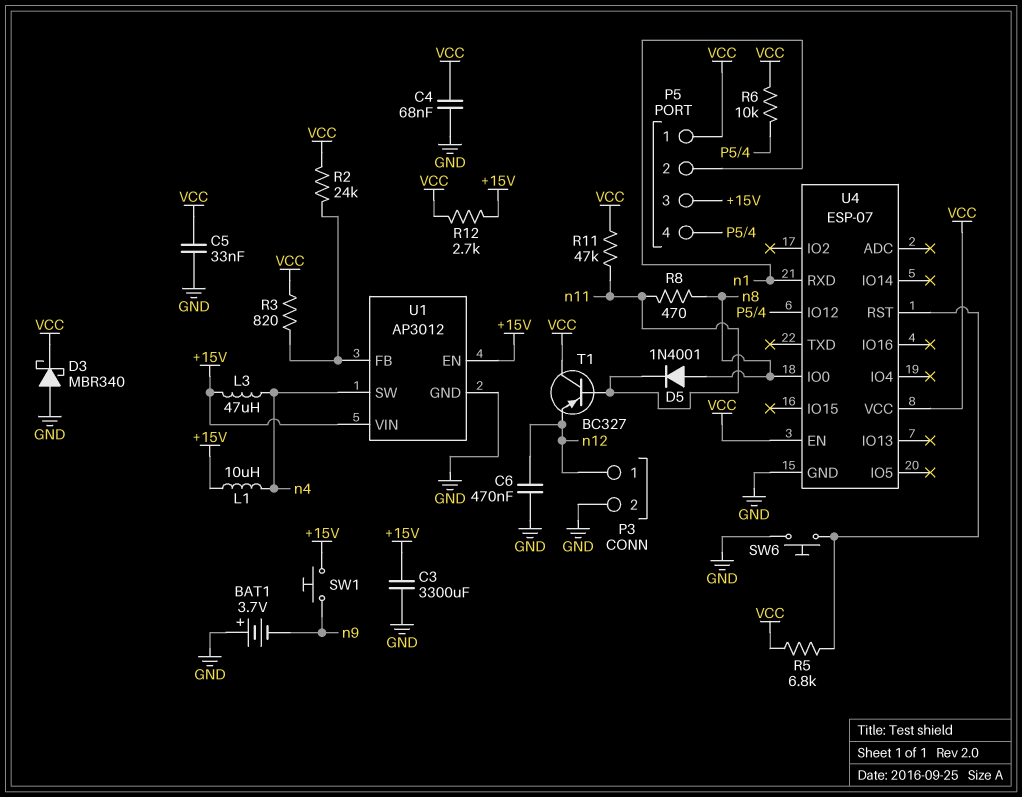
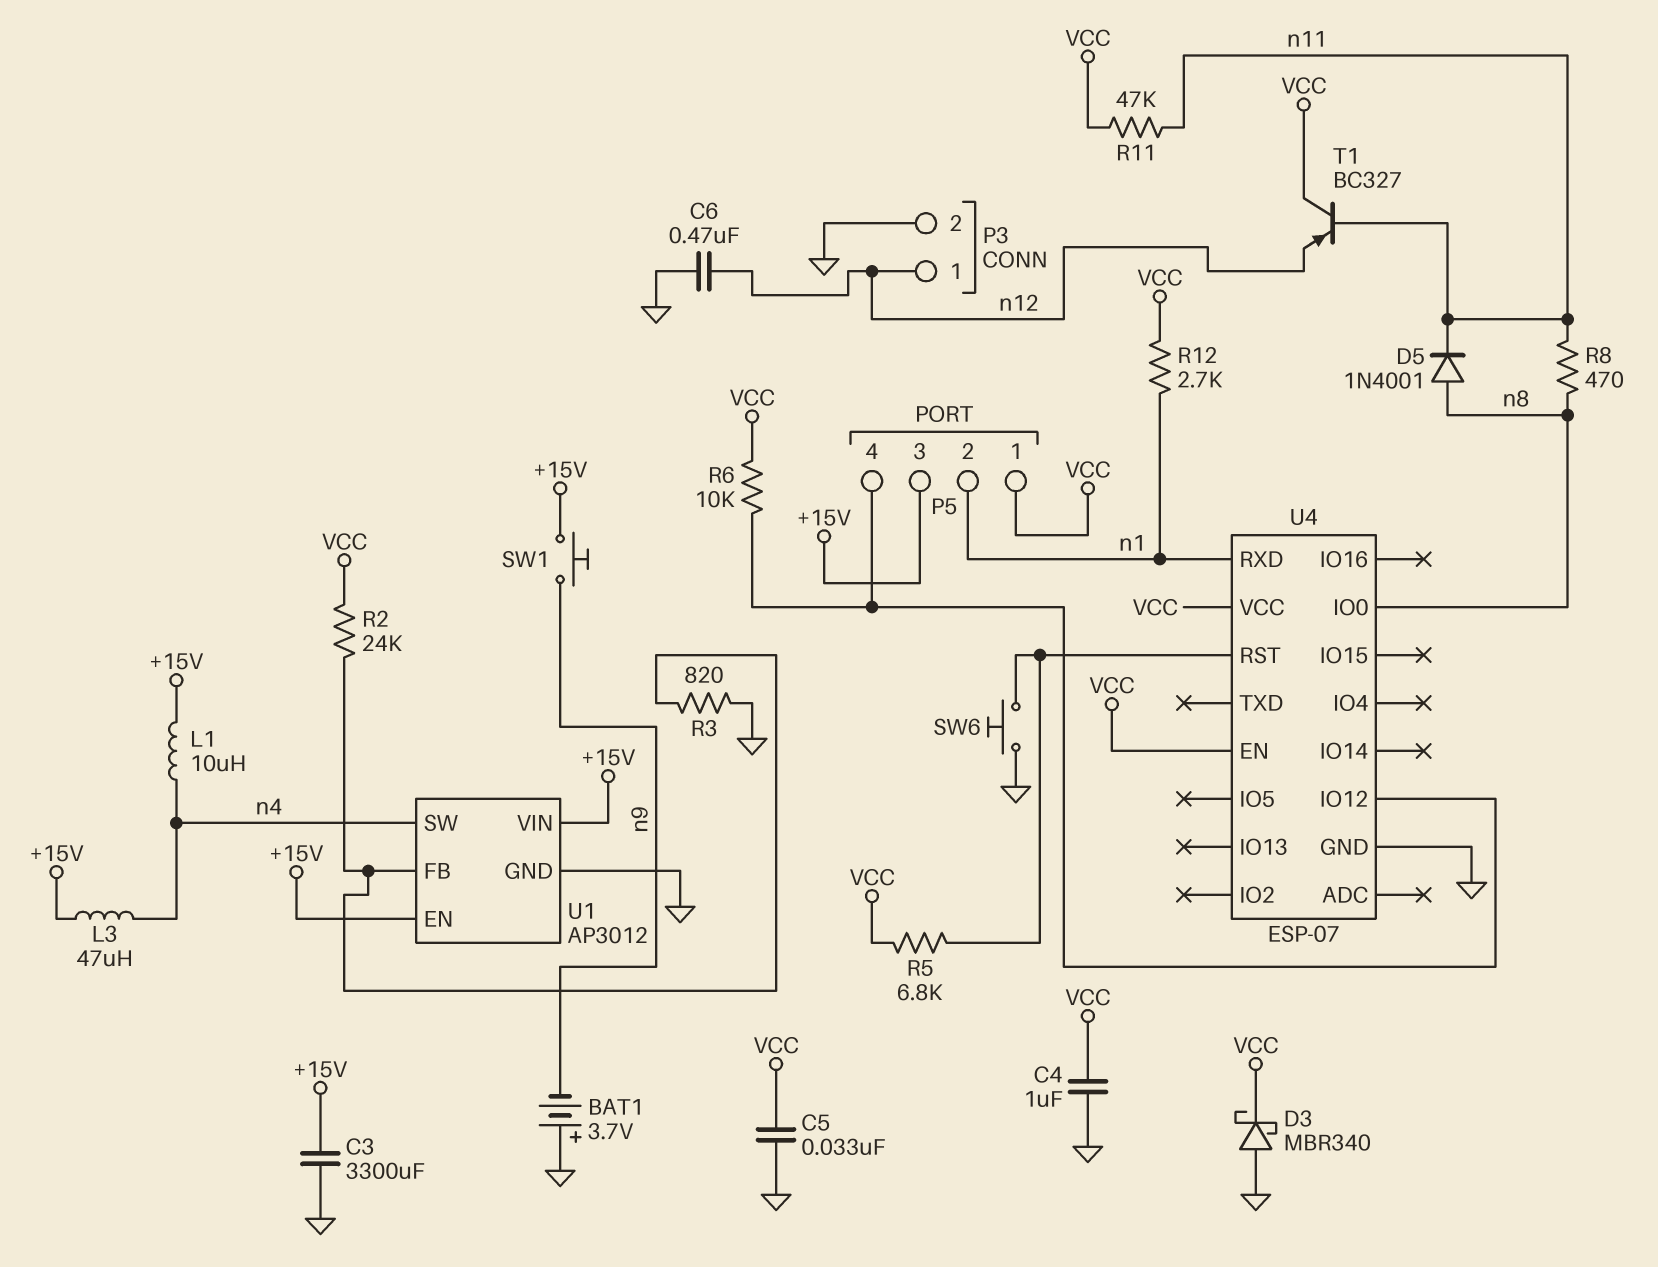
C4: 68nF (GND, VCC) -> 1uF (GND, VCC)
R3: 820 (U1/FB, VCC) -> 820 (GND, U1/FB)
R12: 2.7k (+15V, VCC) -> 2.7k (VCC, n1)

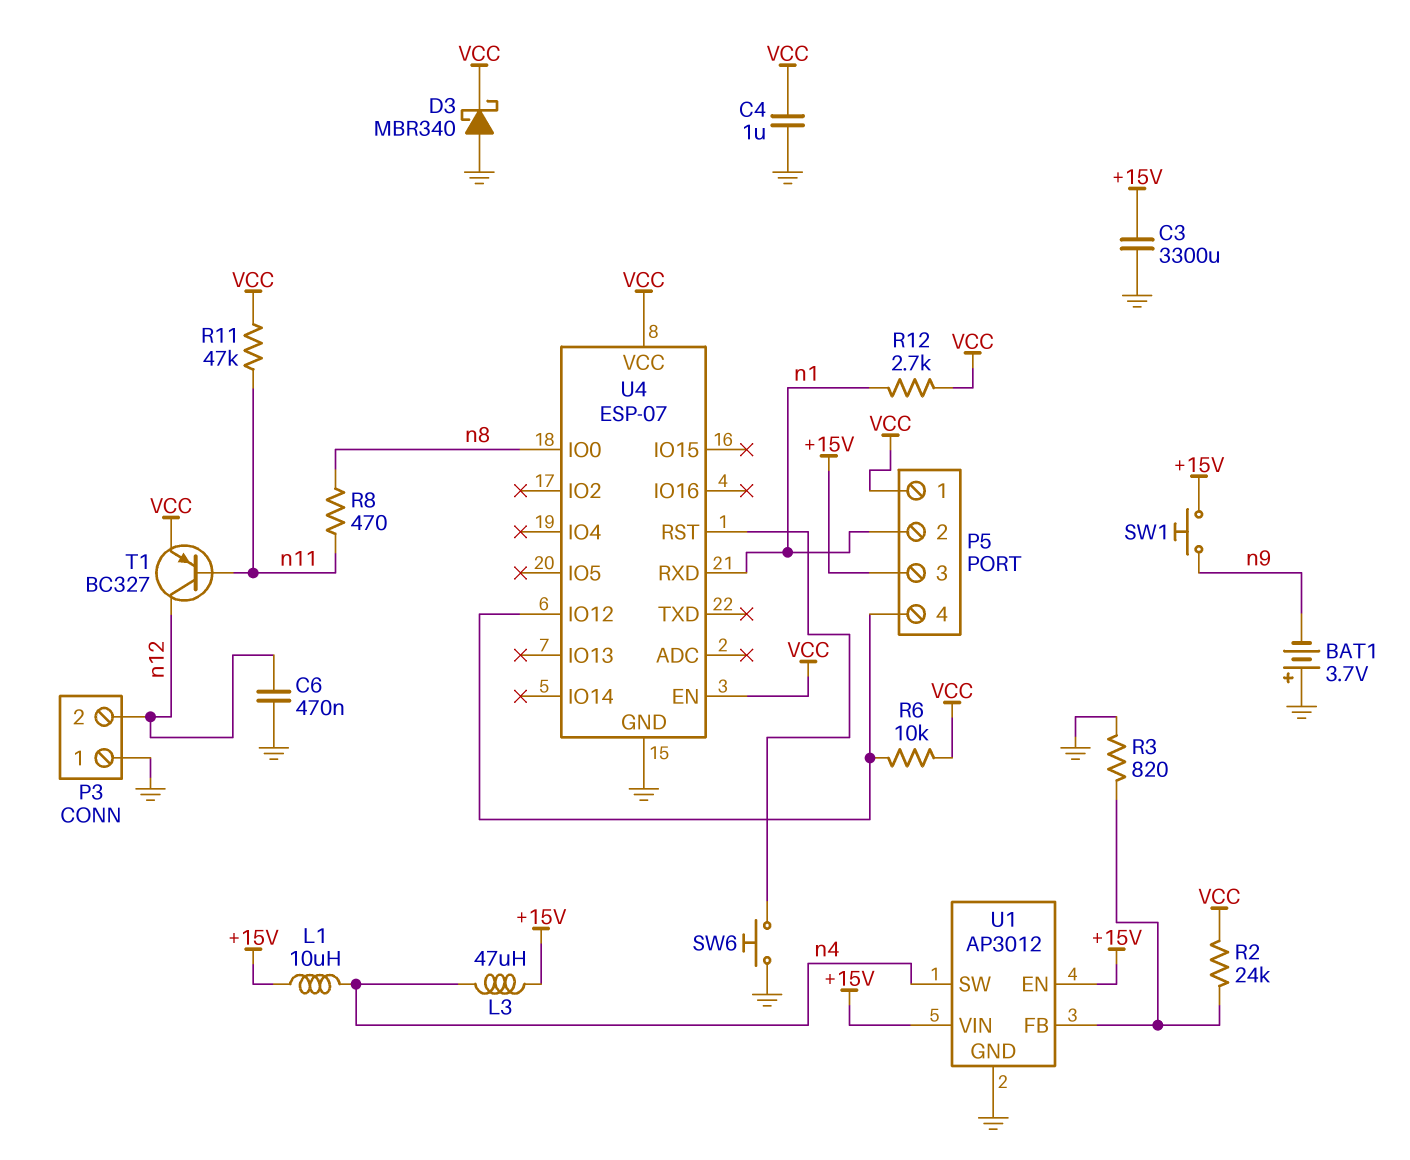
C5: 33nF (GND, VCC) -> none
D5: diode 1N4001 (A n8, K n11) -> none
P3 pin 1: n12 -> GND
P3 pin 2: GND -> n12
R5: 6.8k (U4/RST, VCC) -> none
T1: PNP BC327 (B n11, C VCC, E n12) -> PNP BC327 (B n11, C n12, E VCC)

